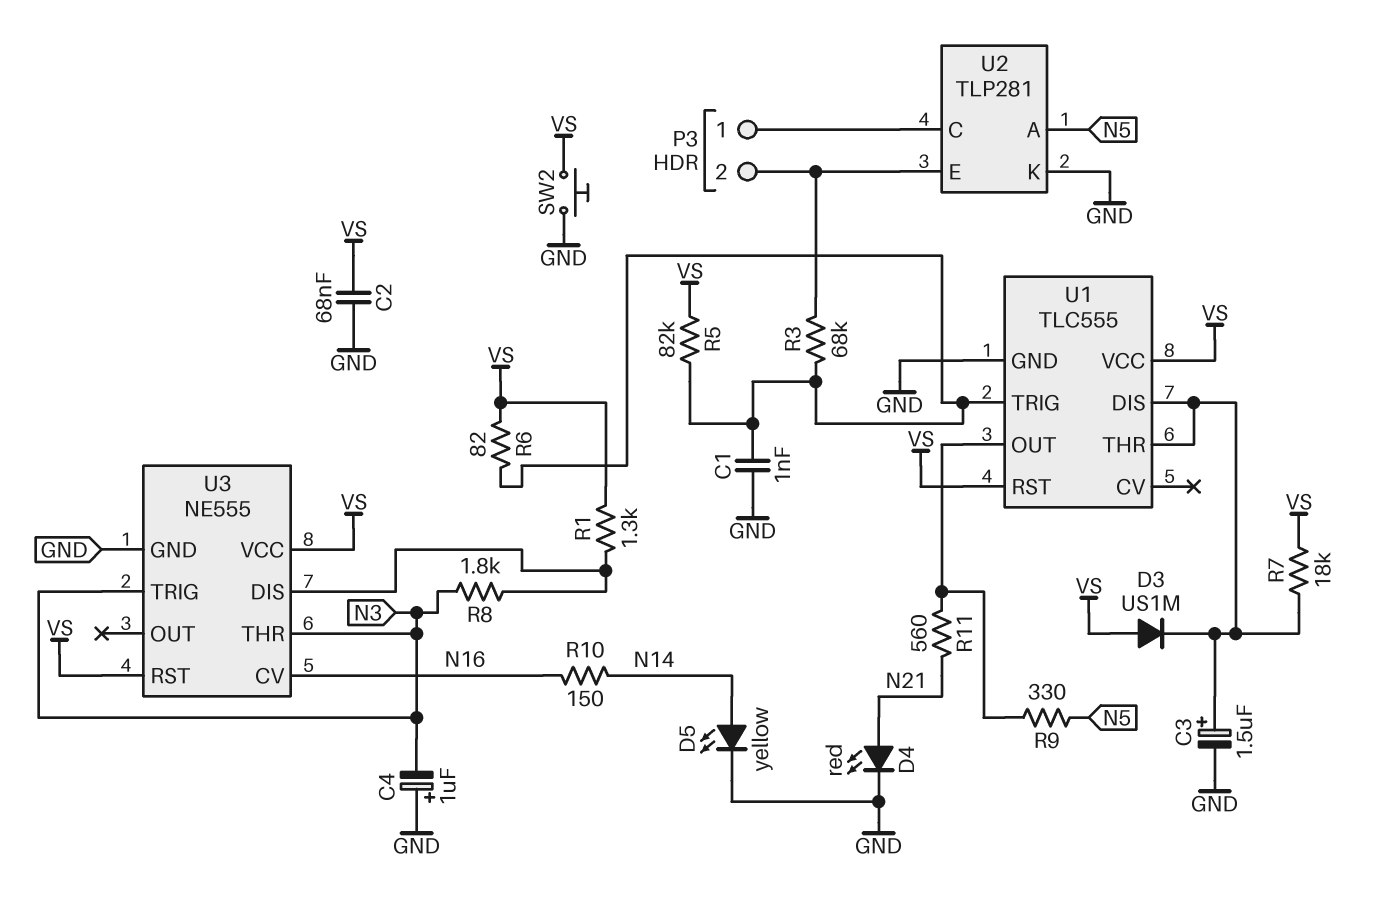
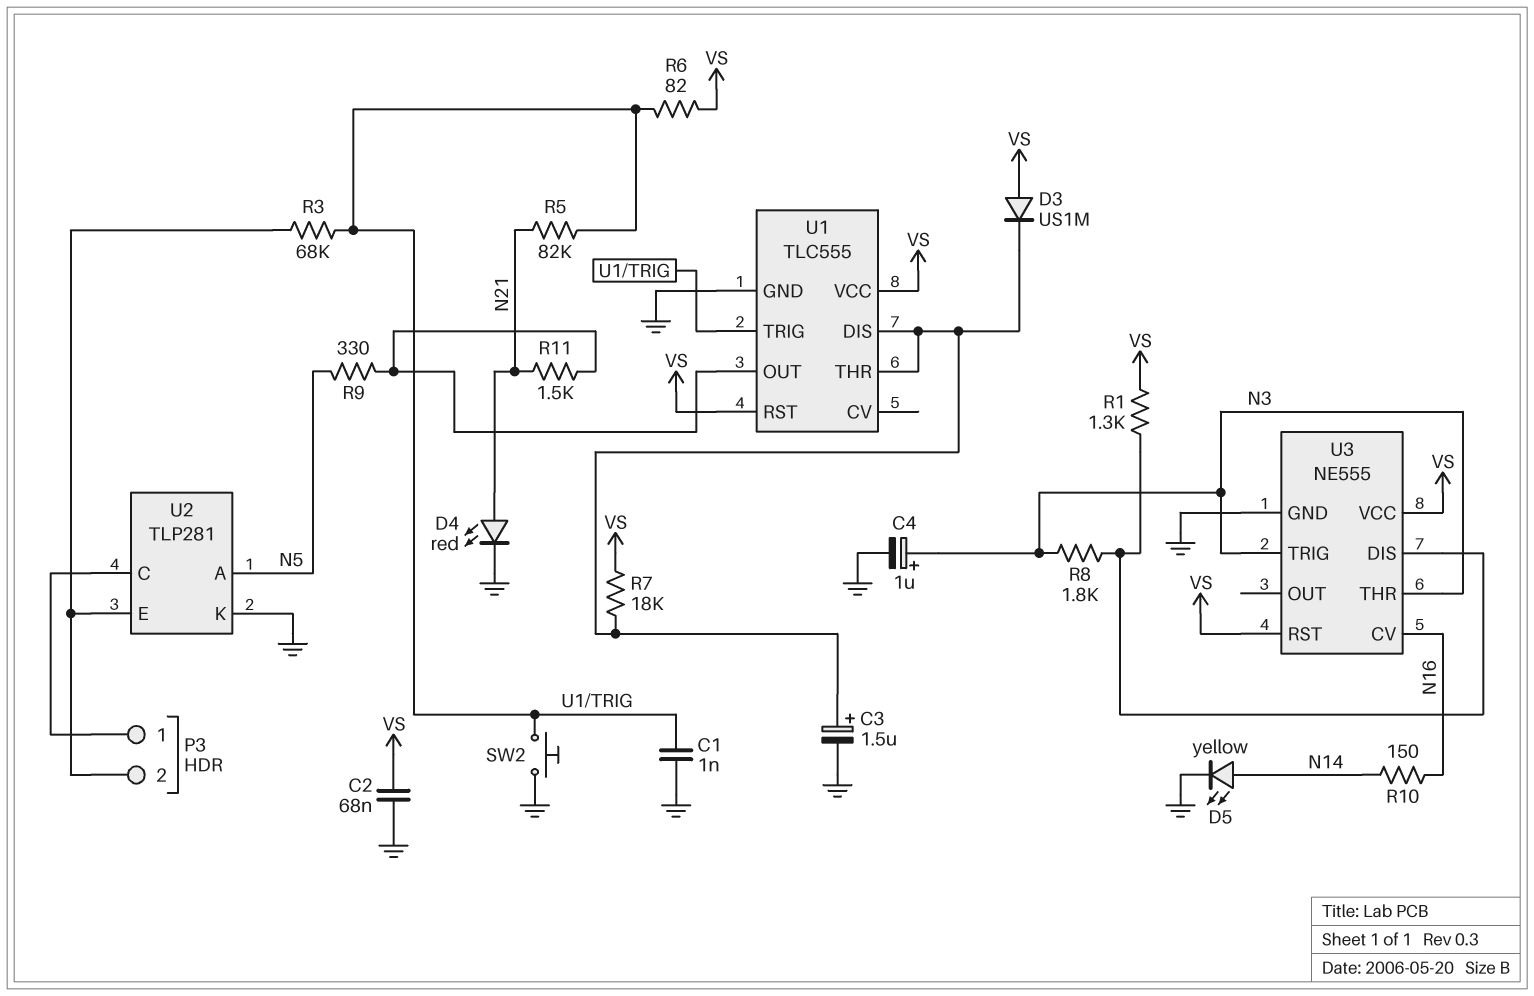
C4: 1uF (plus GND, minus N3) -> 1uF (plus N3, minus GND)
R5: 82k (U1/TRIG, VS) -> 82k (N21, U1/TRIG)
R11: 560 (N21, U1/OUT) -> 1.5k (N21, U1/OUT)
SW2: button (GND, VS) -> button (GND, U1/TRIG)

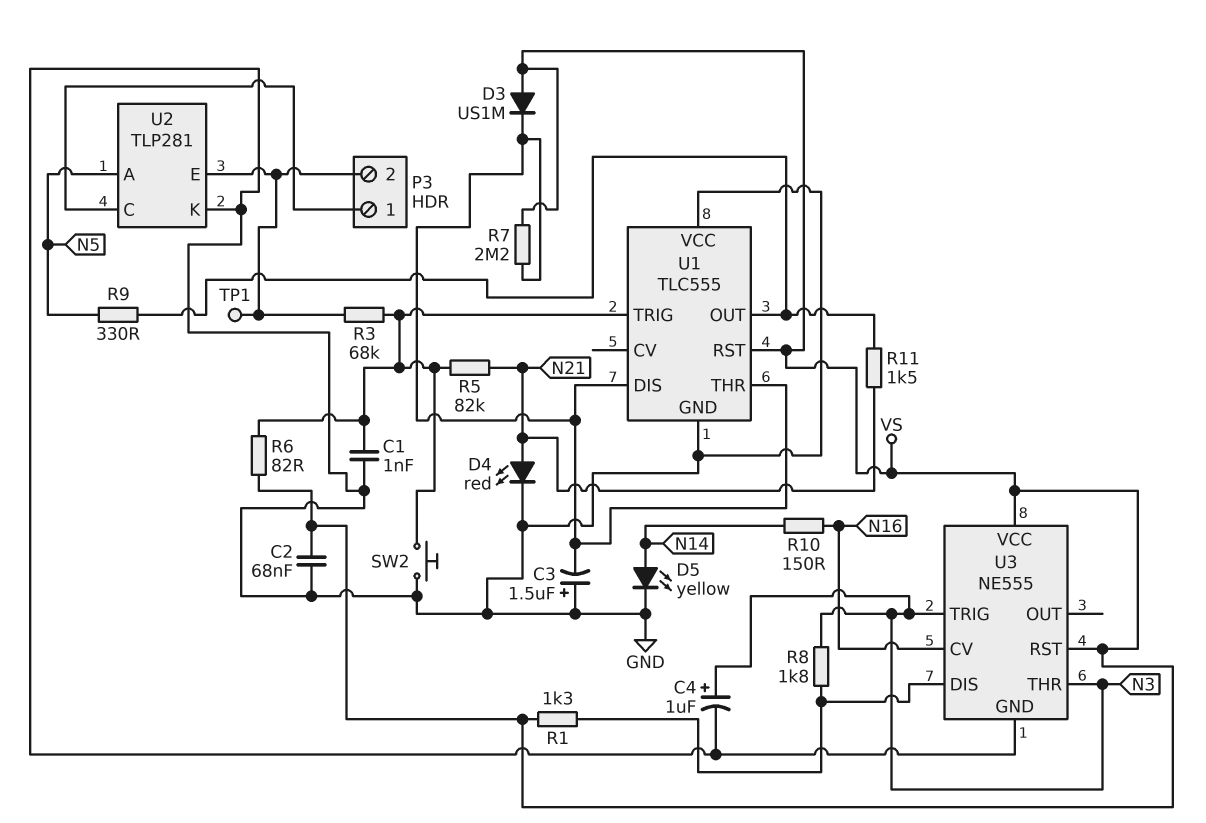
C3: 1.5uF (plus U1/DIS, minus GND) -> 1.5uF (plus GND, minus U1/DIS)
R7: 18k (U1/DIS, VS) -> 2.2M (U1/DIS, VS)
TP1: none -> test point (P3/2)
U1 pin VCC: VS -> GND

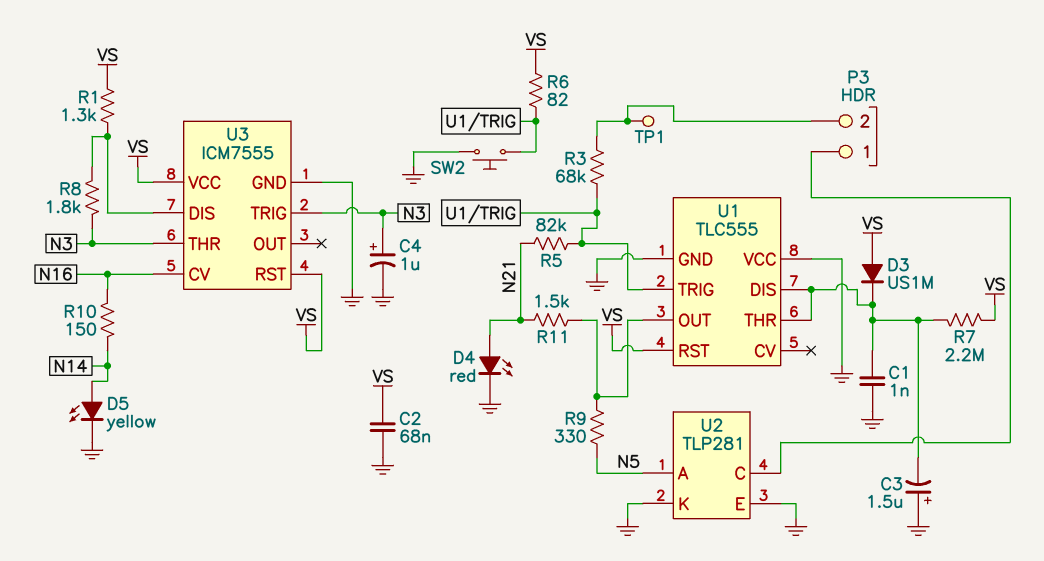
C1: 1nF (GND, U1/TRIG) -> 1nF (GND, U1/DIS)
U2 pin E: P3/2 -> GND
U3: NE555 -> ICM7555

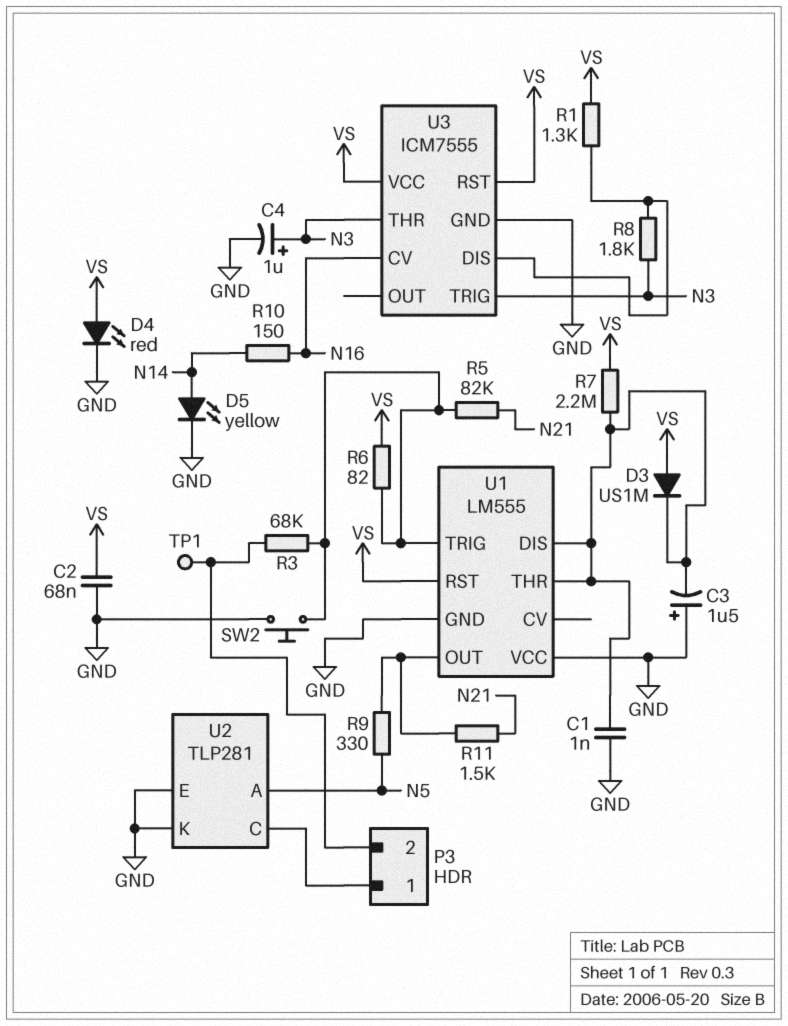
D4: LED red (A N21, K GND) -> LED red (A VS, K GND)
U1: TLC555 -> LM555

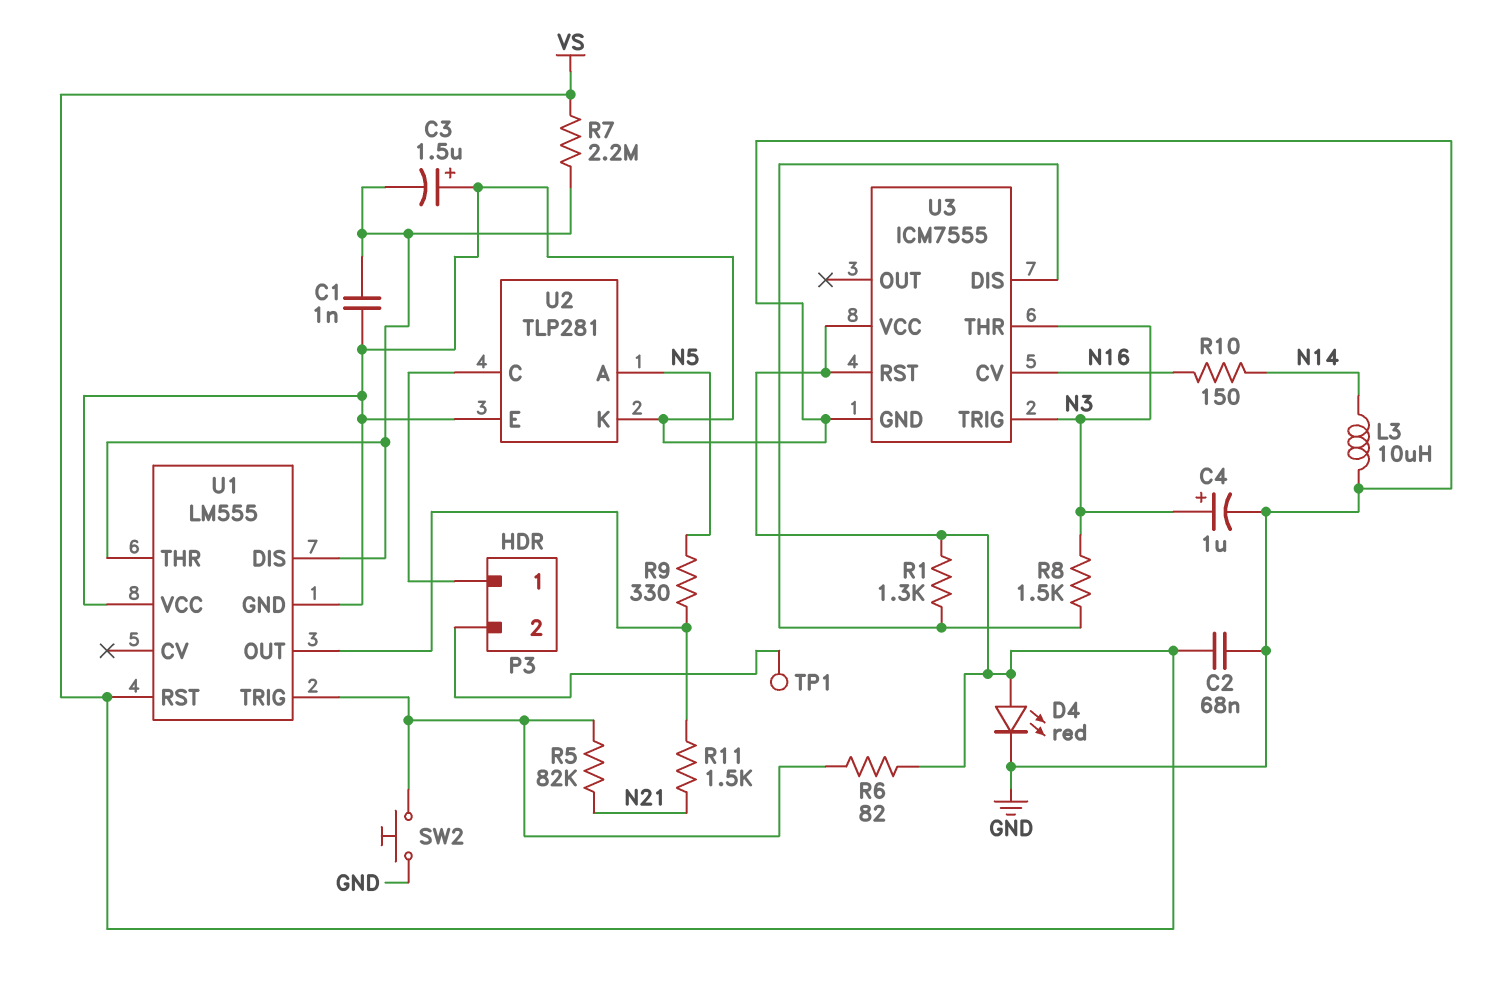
D3: diode US1M (A VS, K U1/DIS) -> none
D5: LED yellow (A N14, K GND) -> none
L3: none -> 10uH (GND, N14)
R3: 68k (P3/2, U1/TRIG) -> none
R8: 1.8k (N3, U3/DIS) -> 1.5k (N3, U3/DIS)

